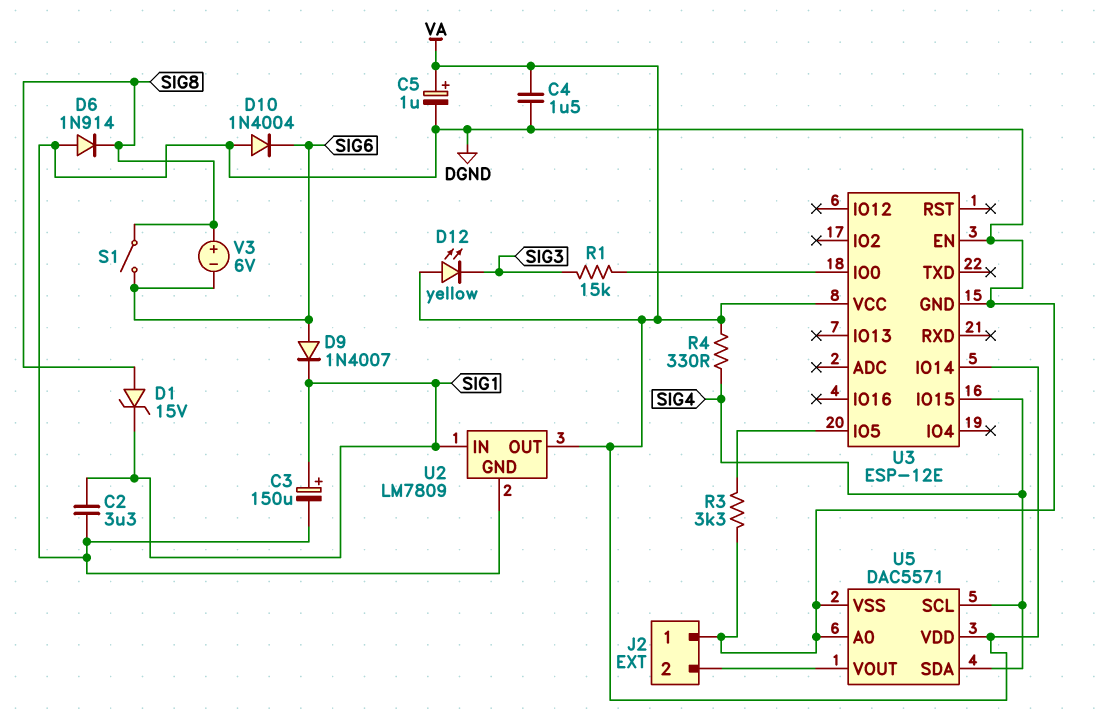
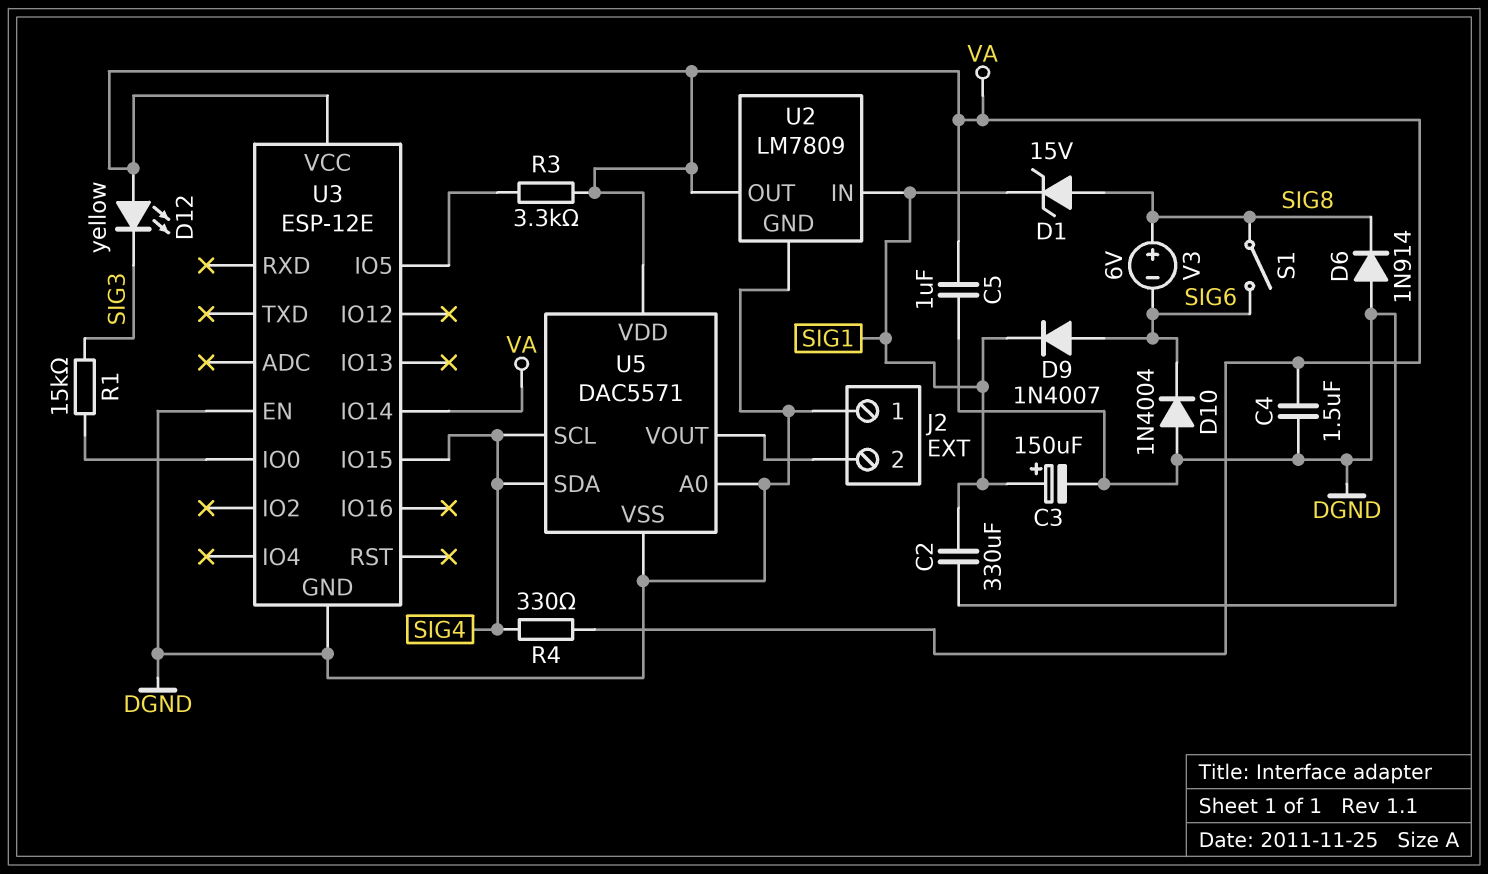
C2: 3.3uF (DGND, SIG1) -> 330uF (DGND, SIG1)
C5: 1uF (plus VA, minus DGND) -> 1uF (DGND, VA)
R3: 3.3k (DGND, U3/IO5) -> 3.3k (U3/IO5, VA)

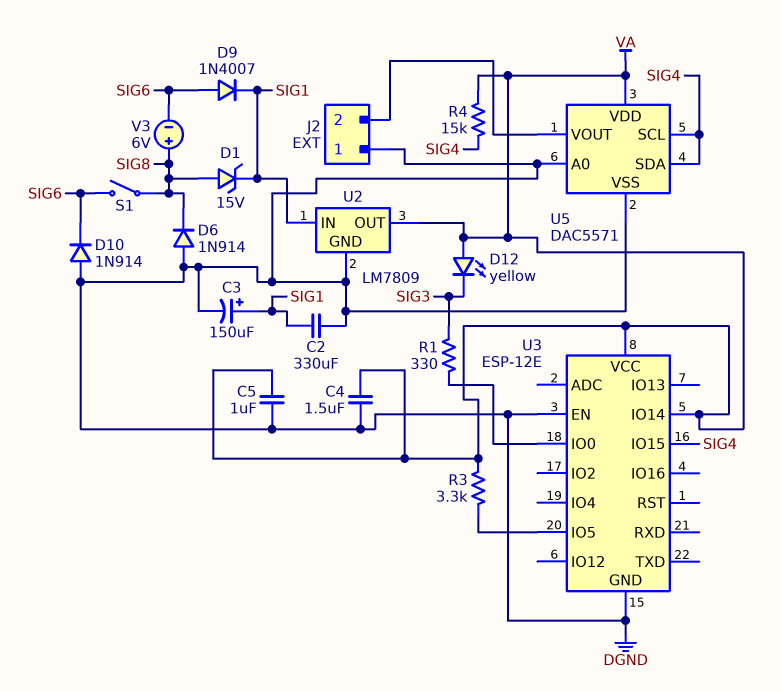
D10: diode 1N4004 (A DGND, K SIG6) -> diode 1N914 (A DGND, K SIG6)
R1: 15k (SIG3, U3/IO0) -> 330 (SIG3, U3/IO0)
R4: 330 (SIG4, VA) -> 15k (SIG4, VA)

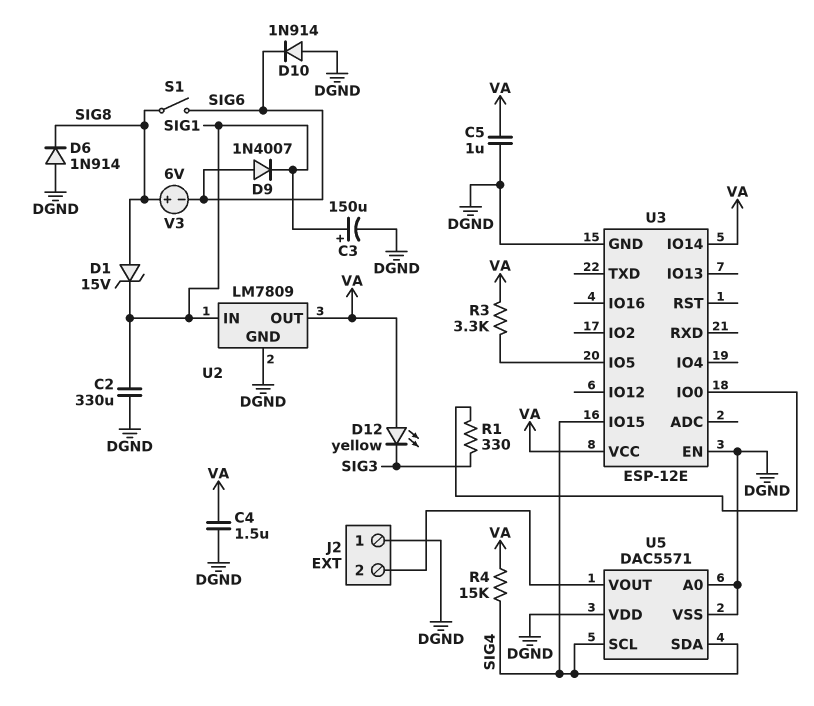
U5 pin VDD: VA -> DGND

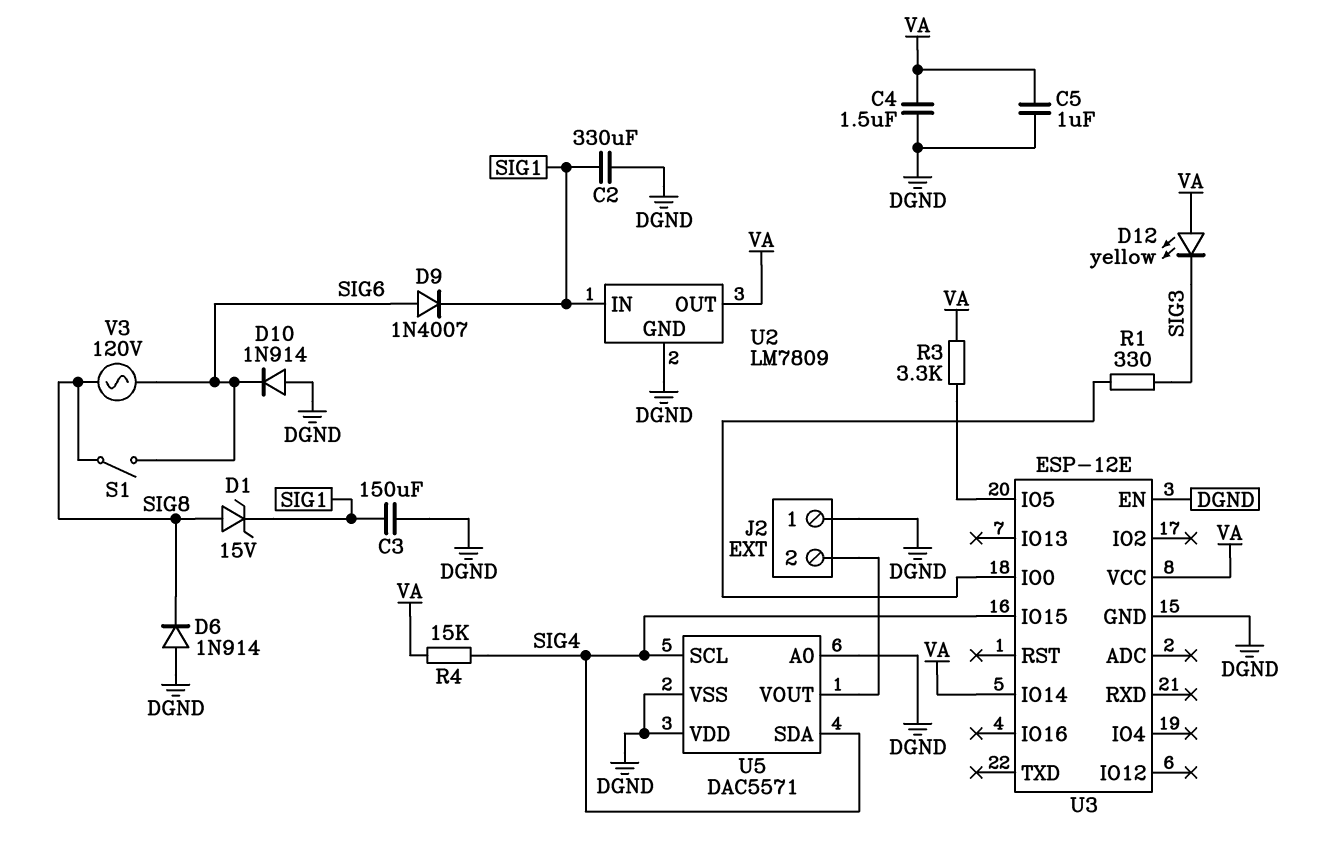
C3: 150uF (plus SIG1, minus DGND) -> 150uF (DGND, SIG1)
V3: 6V (plus SIG8, minus SIG6) -> AC 120V (SIG6, SIG8)

